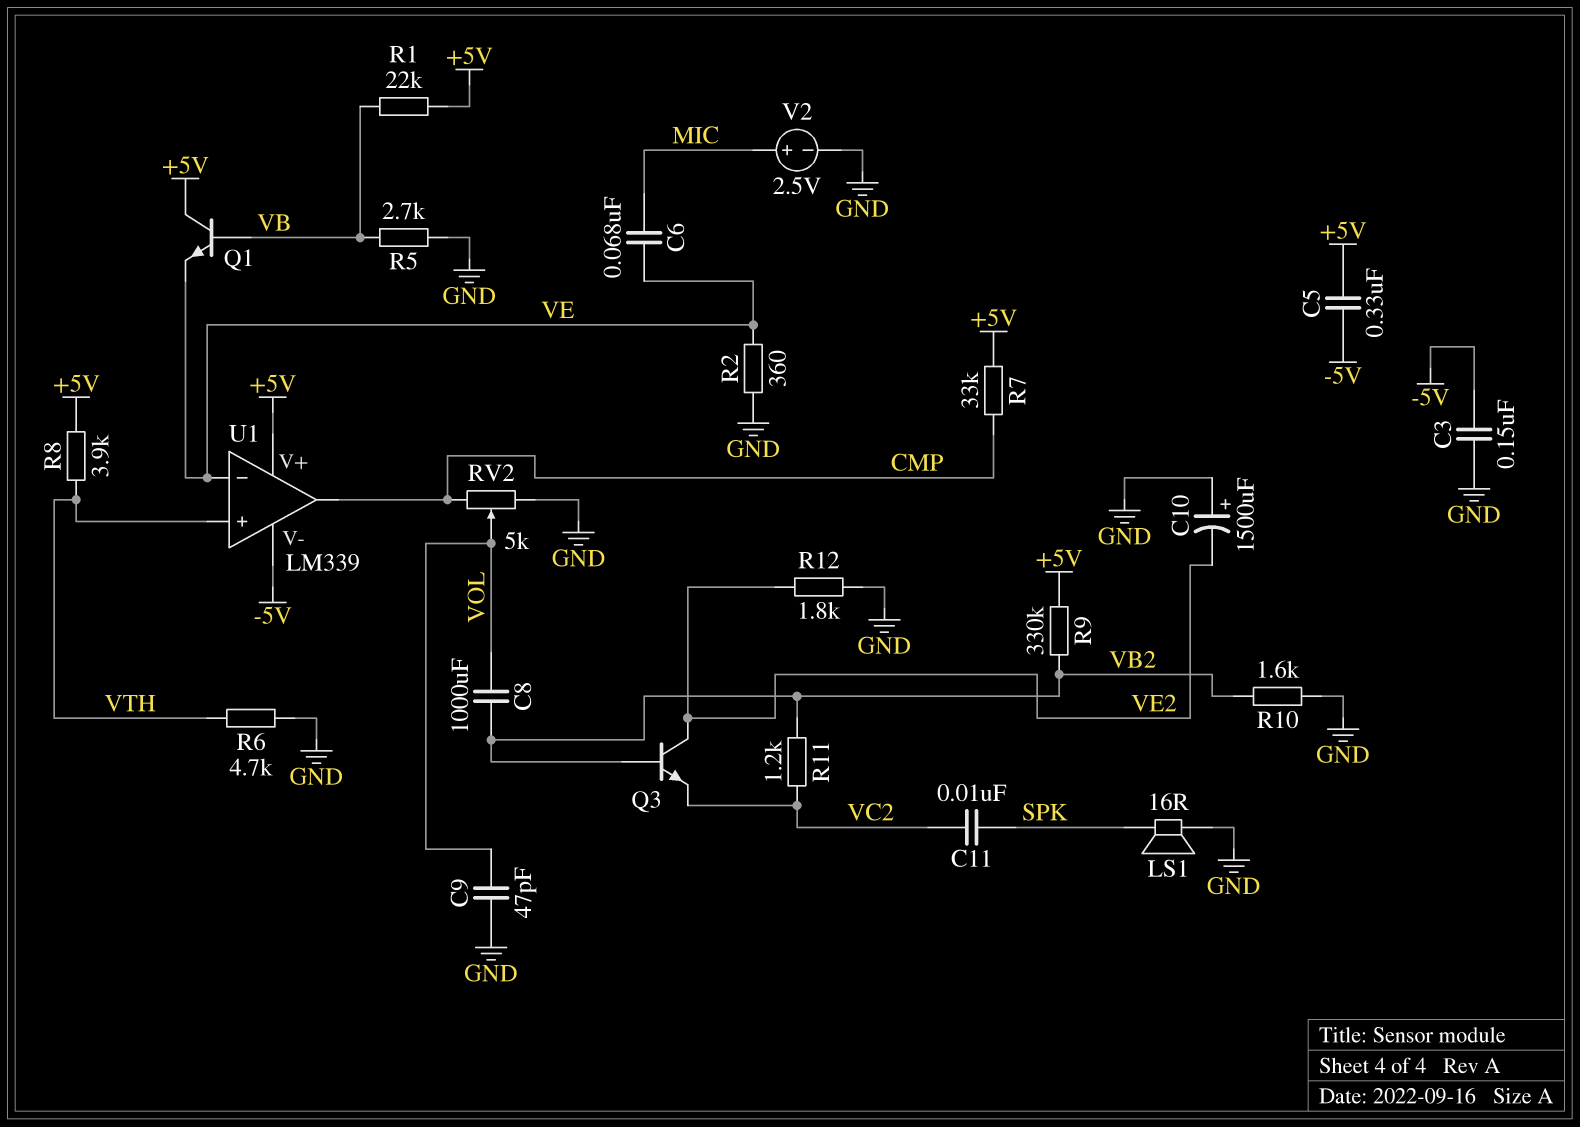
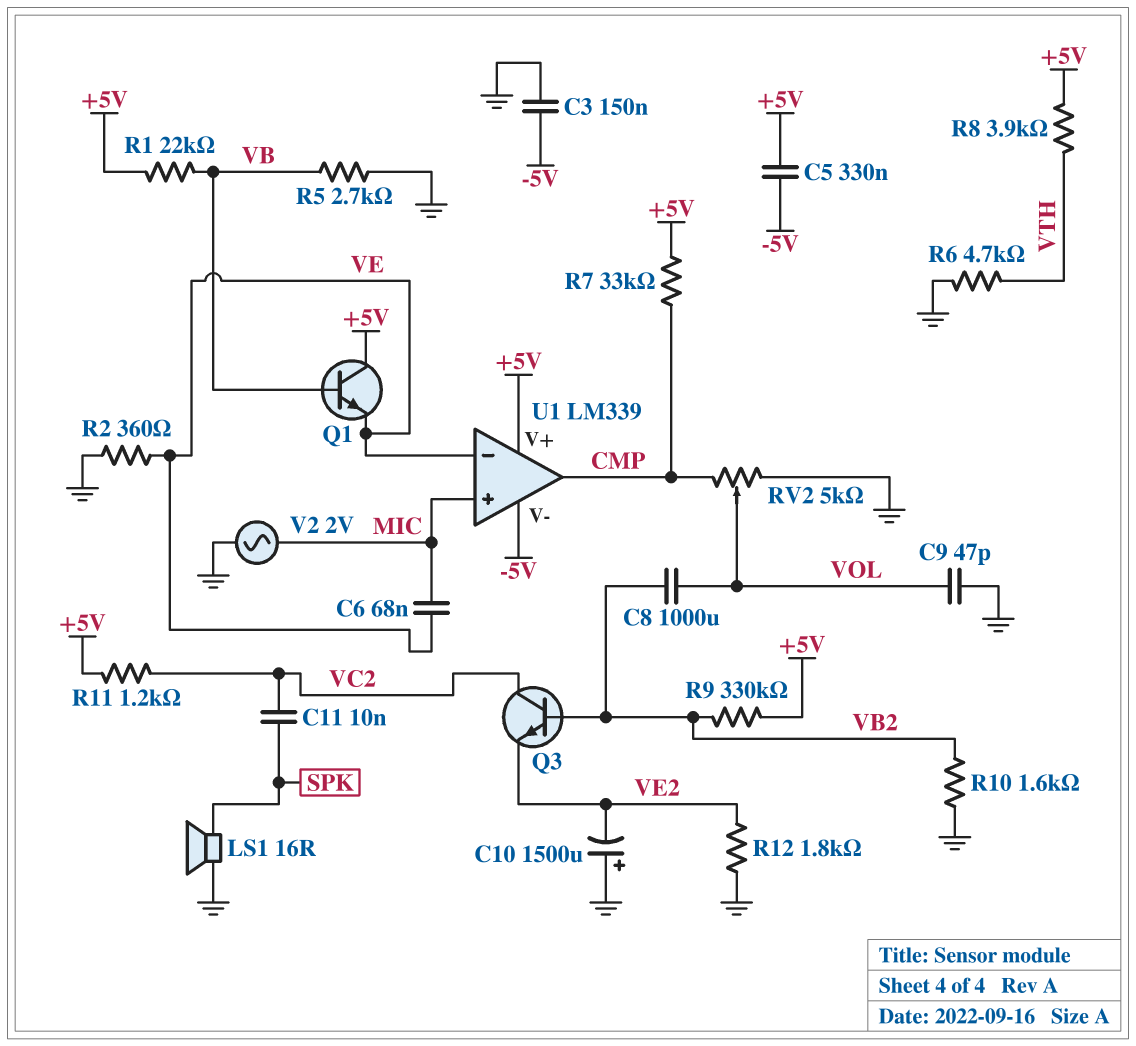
Q3: NPN (B VB2, C VE2, E VC2) -> NPN (B VB2, C VC2, E VE2)
R11: 1.2k (VB2, VC2) -> 1.2k (+5V, VC2)
U1 pin in+: VTH -> MIC
V2: 2.5V (plus MIC, minus GND) -> AC 2V (GND, MIC)

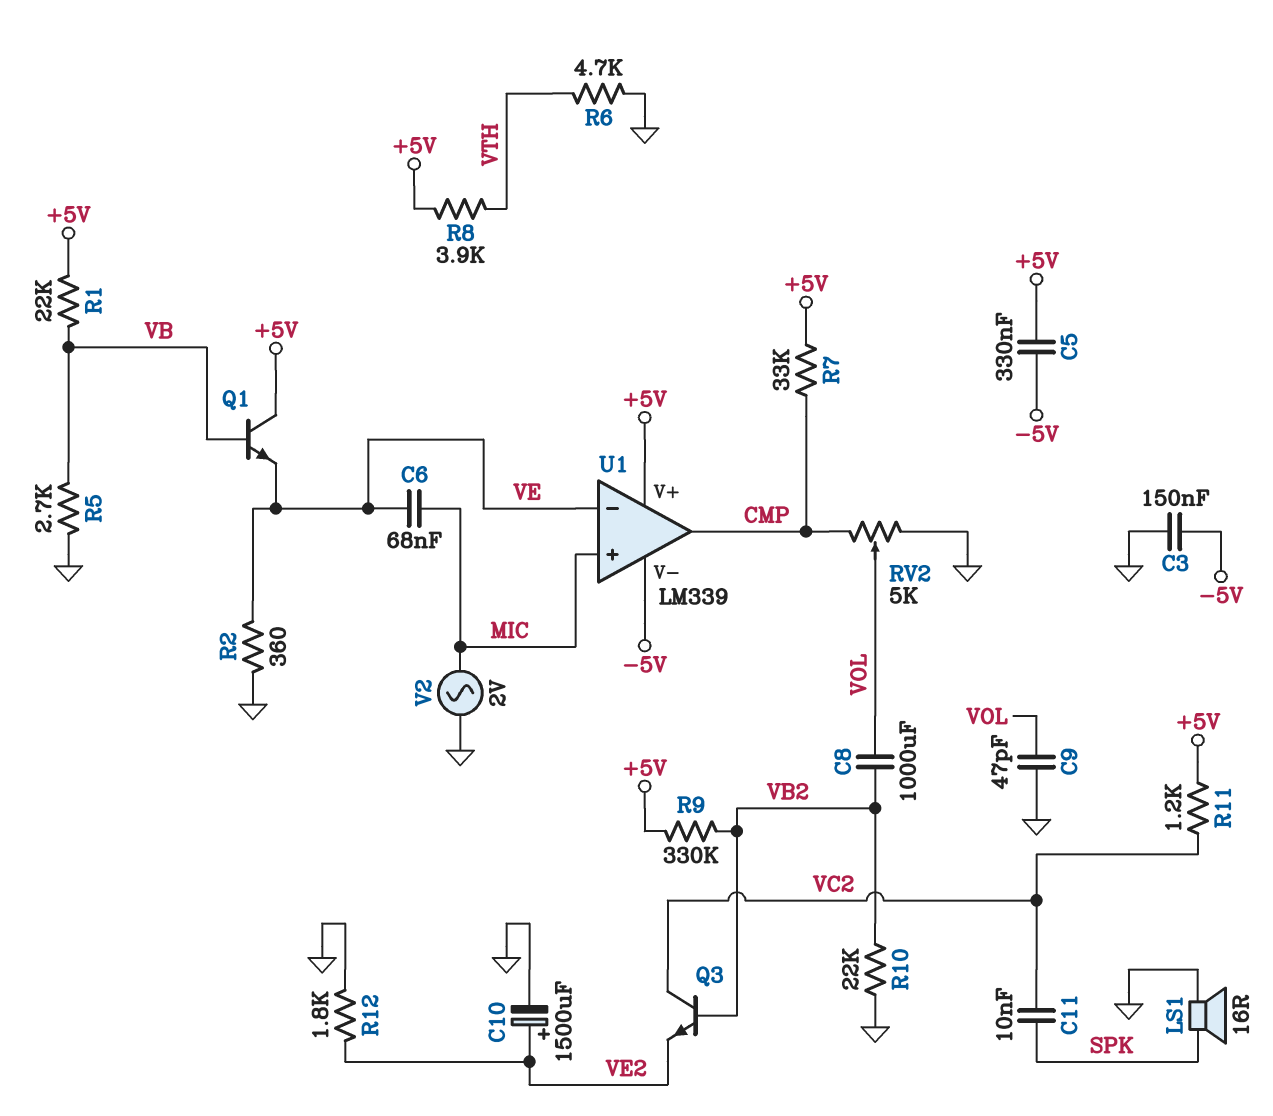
C10: 1500uF (plus GND, minus VE2) -> 1500uF (plus VE2, minus GND)
R10: 1.6k (GND, VB2) -> 22k (GND, VB2)

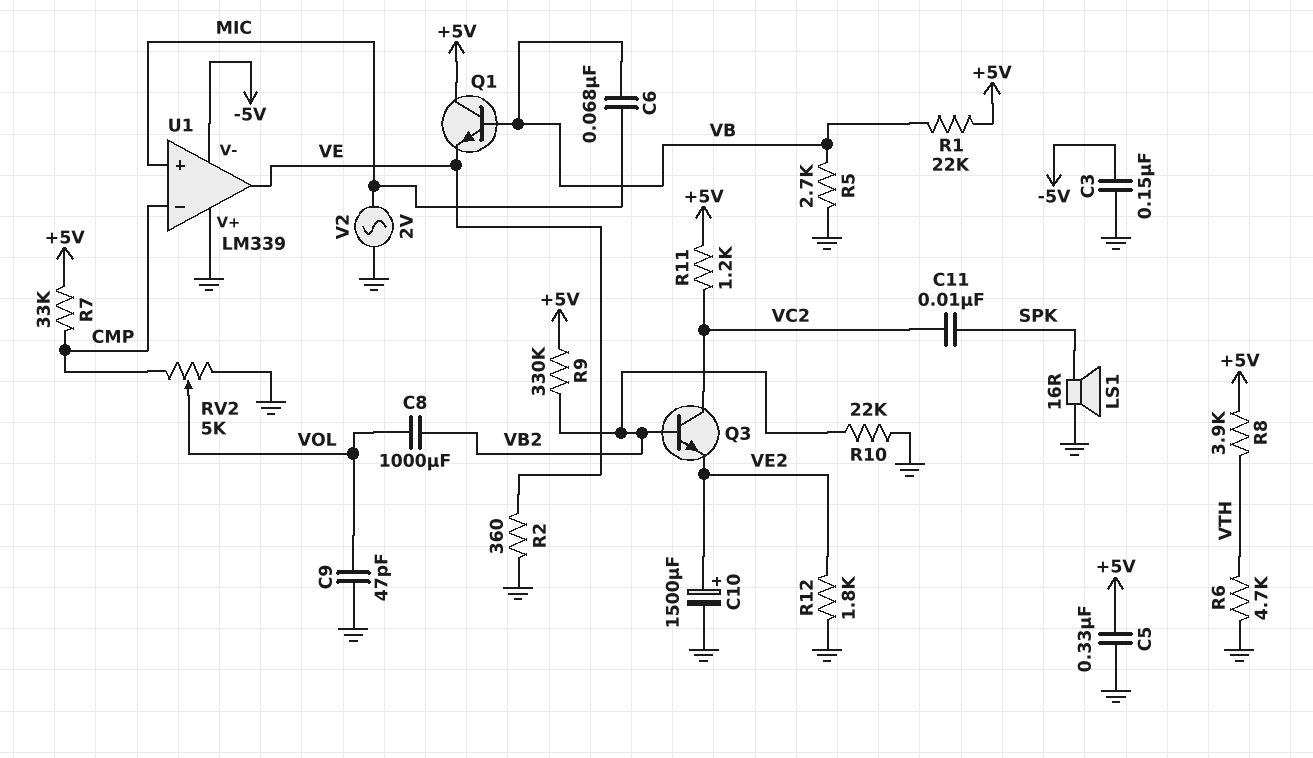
C5: 330nF (+5V, -5V) -> 330nF (+5V, GND)
C6: 68nF (MIC, VE) -> 68nF (MIC, VB)
U1 pin V+: +5V -> GND
U1 pin in-: VE -> CMP
U1 pin out: CMP -> VE

